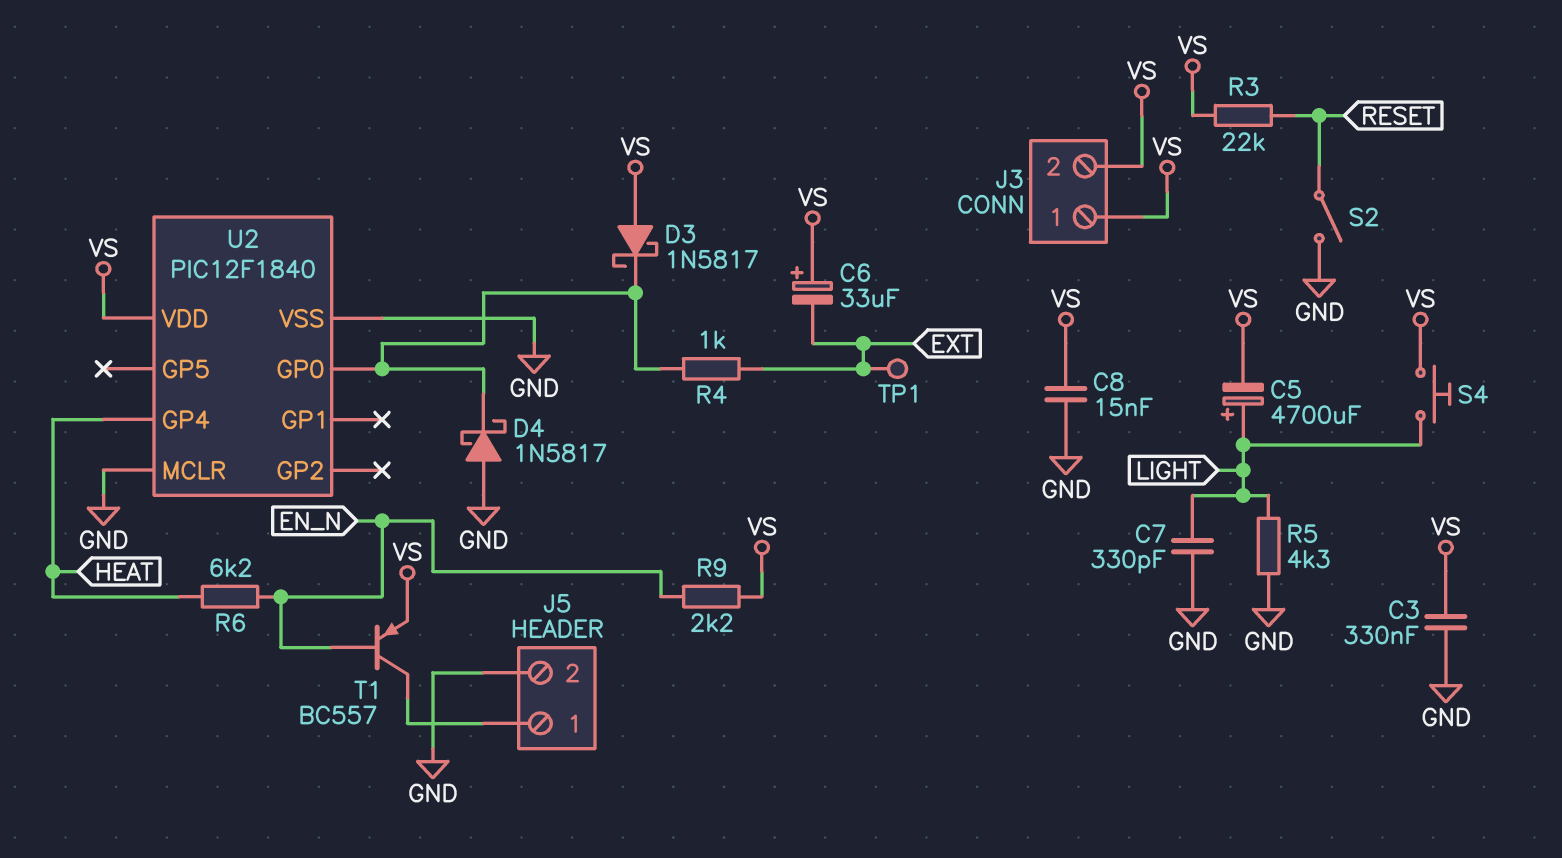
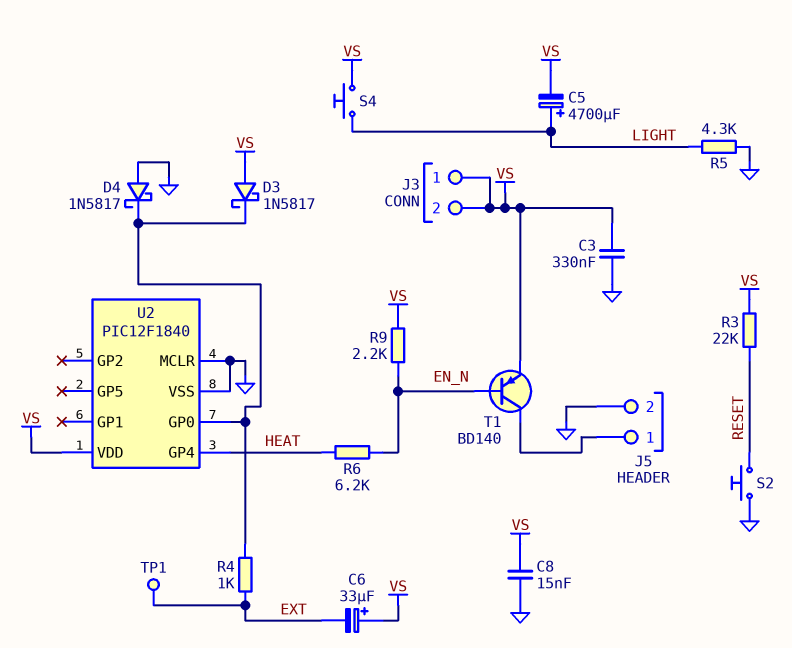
C7: 330pF (GND, LIGHT) -> none
S2: switch (GND, RESET) -> button (GND, RESET)
T1: PNP BC557 (B EN_N, C J5/1, E VS) -> PNP BD140 (B EN_N, C J5/1, E VS)

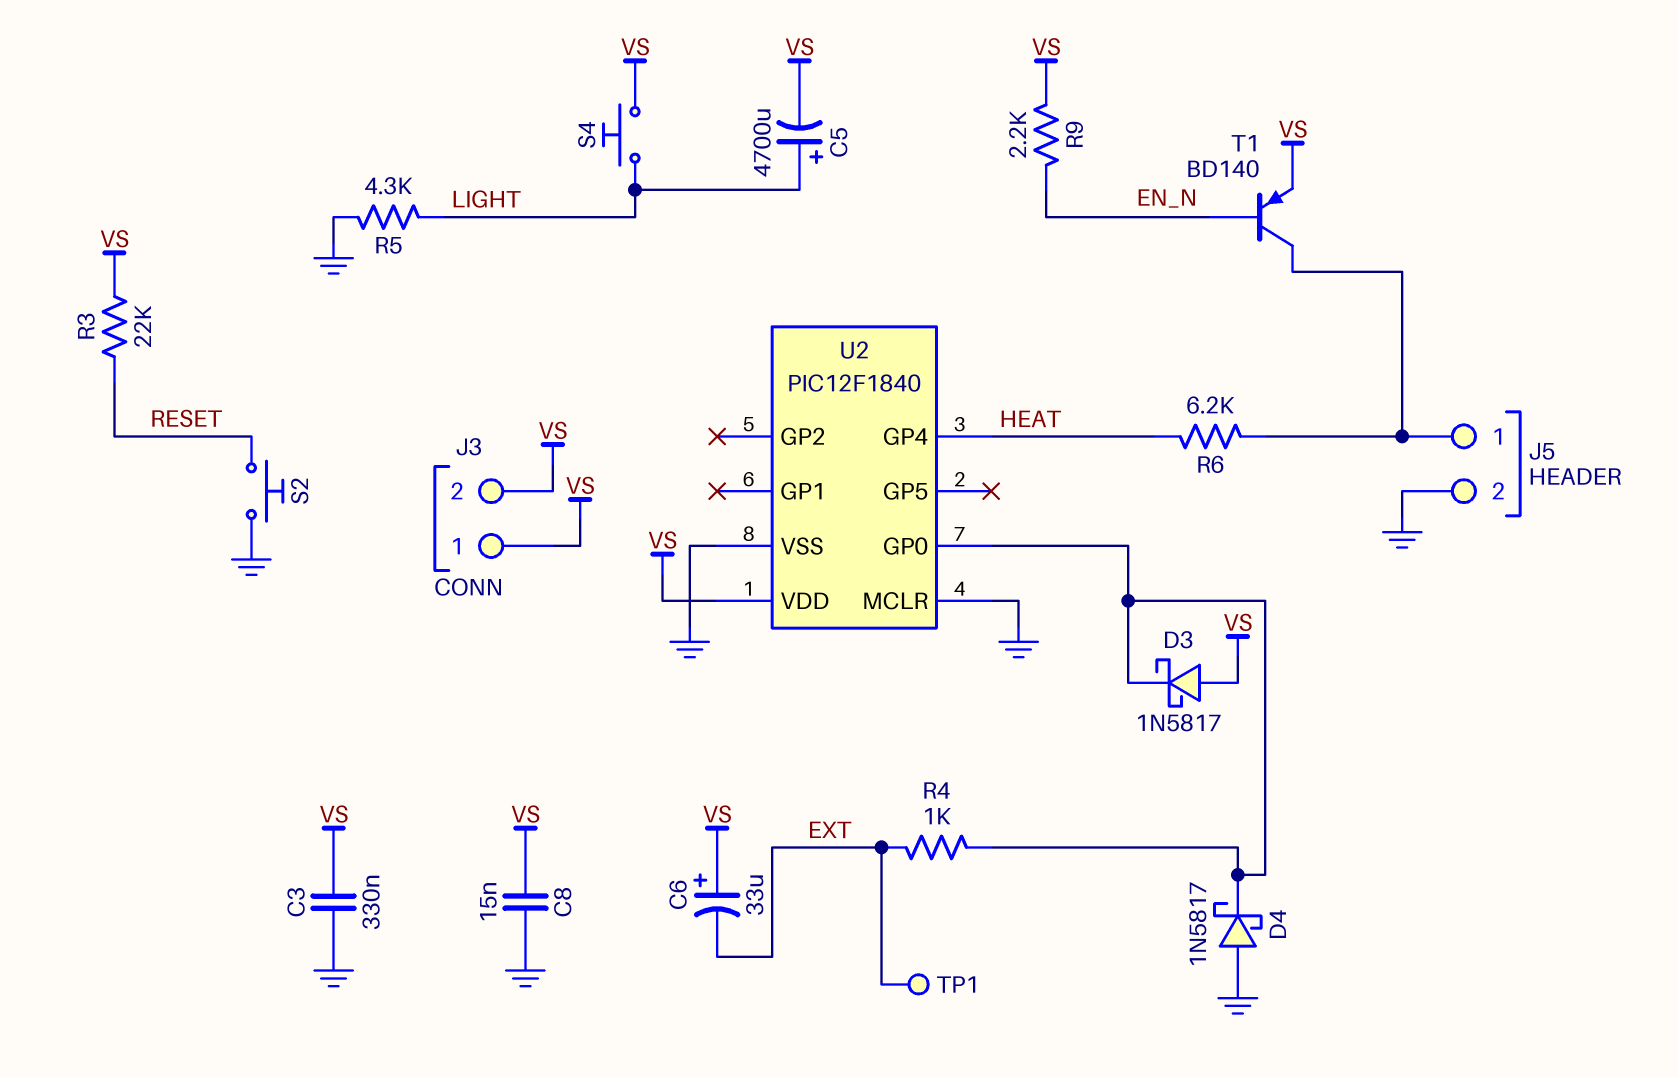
R6: 6.2k (EN_N, HEAT) -> 6.2k (HEAT, J5/1)

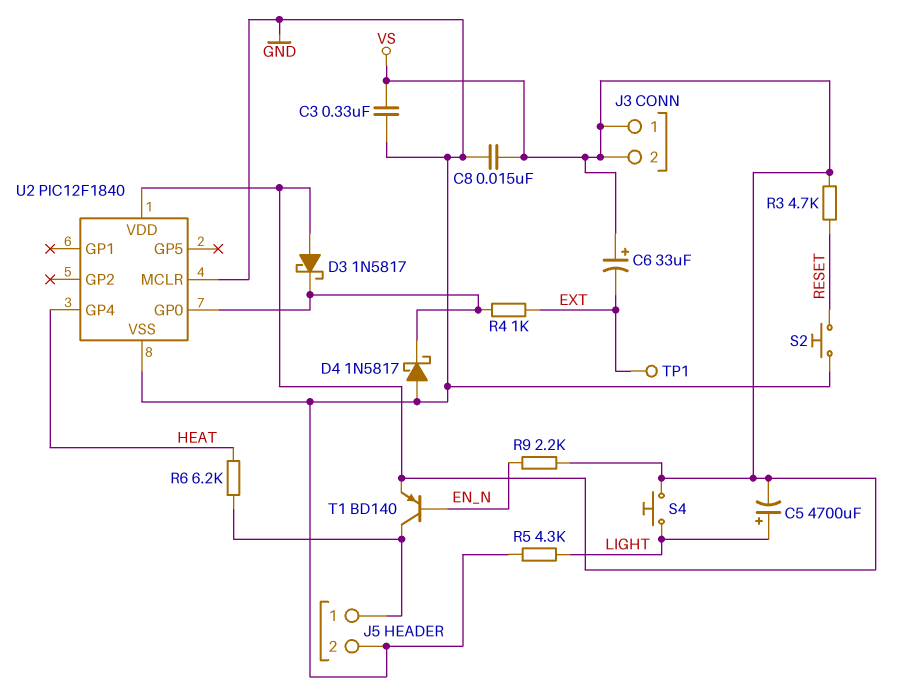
R3: 22k (RESET, VS) -> 4.7k (RESET, VS)

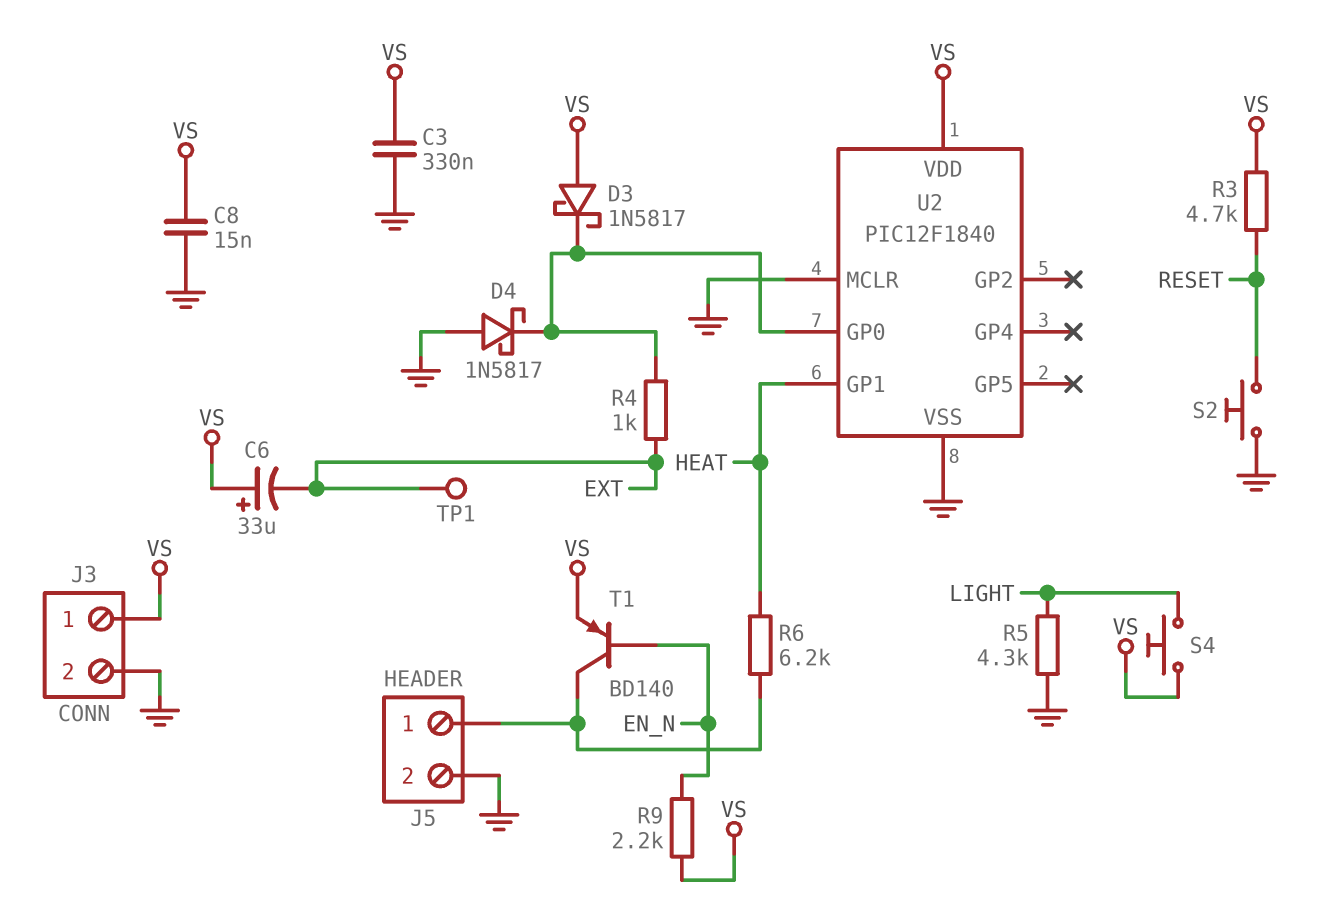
C5: 4700uF (plus LIGHT, minus VS) -> none
J3 pin 2: VS -> GND
U2 pin GP1: none -> HEAT
U2 pin GP4: HEAT -> none

